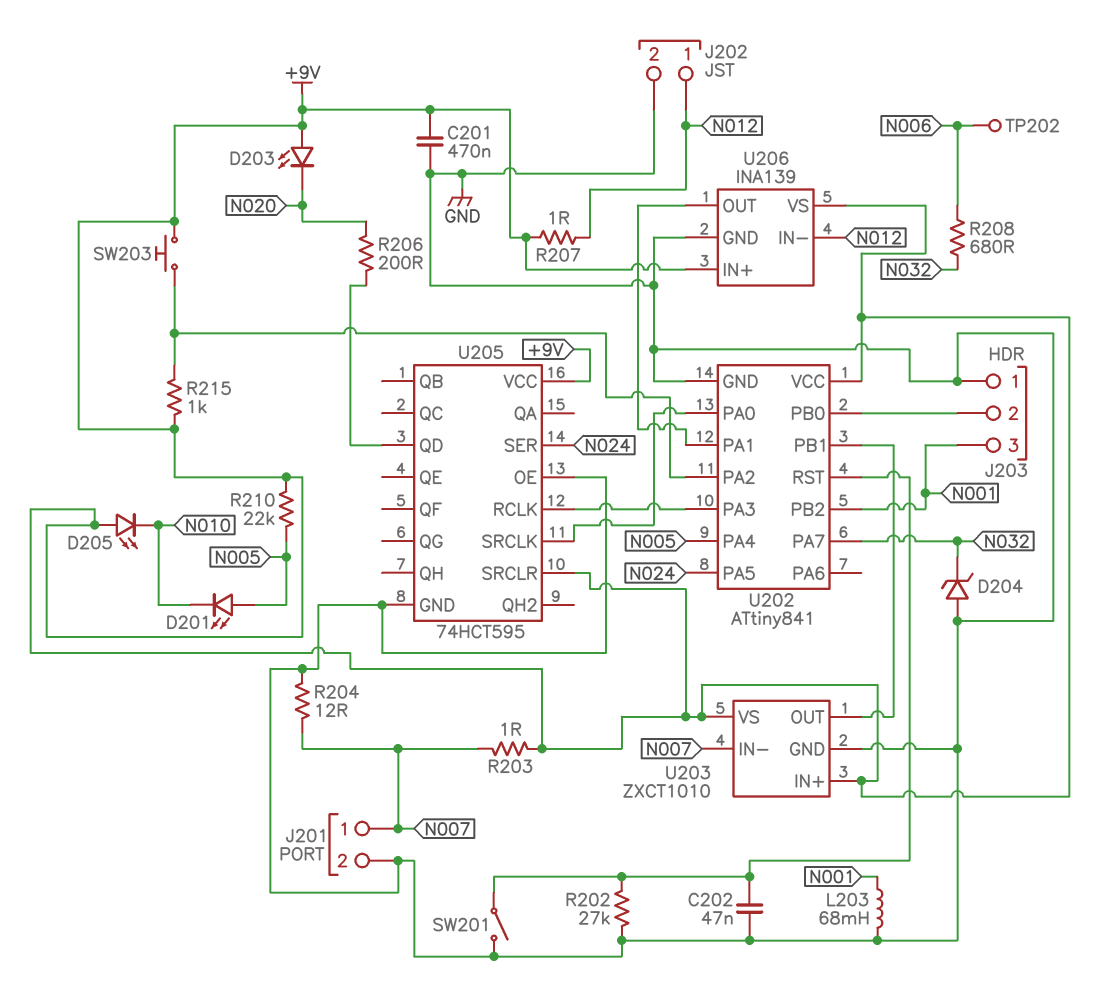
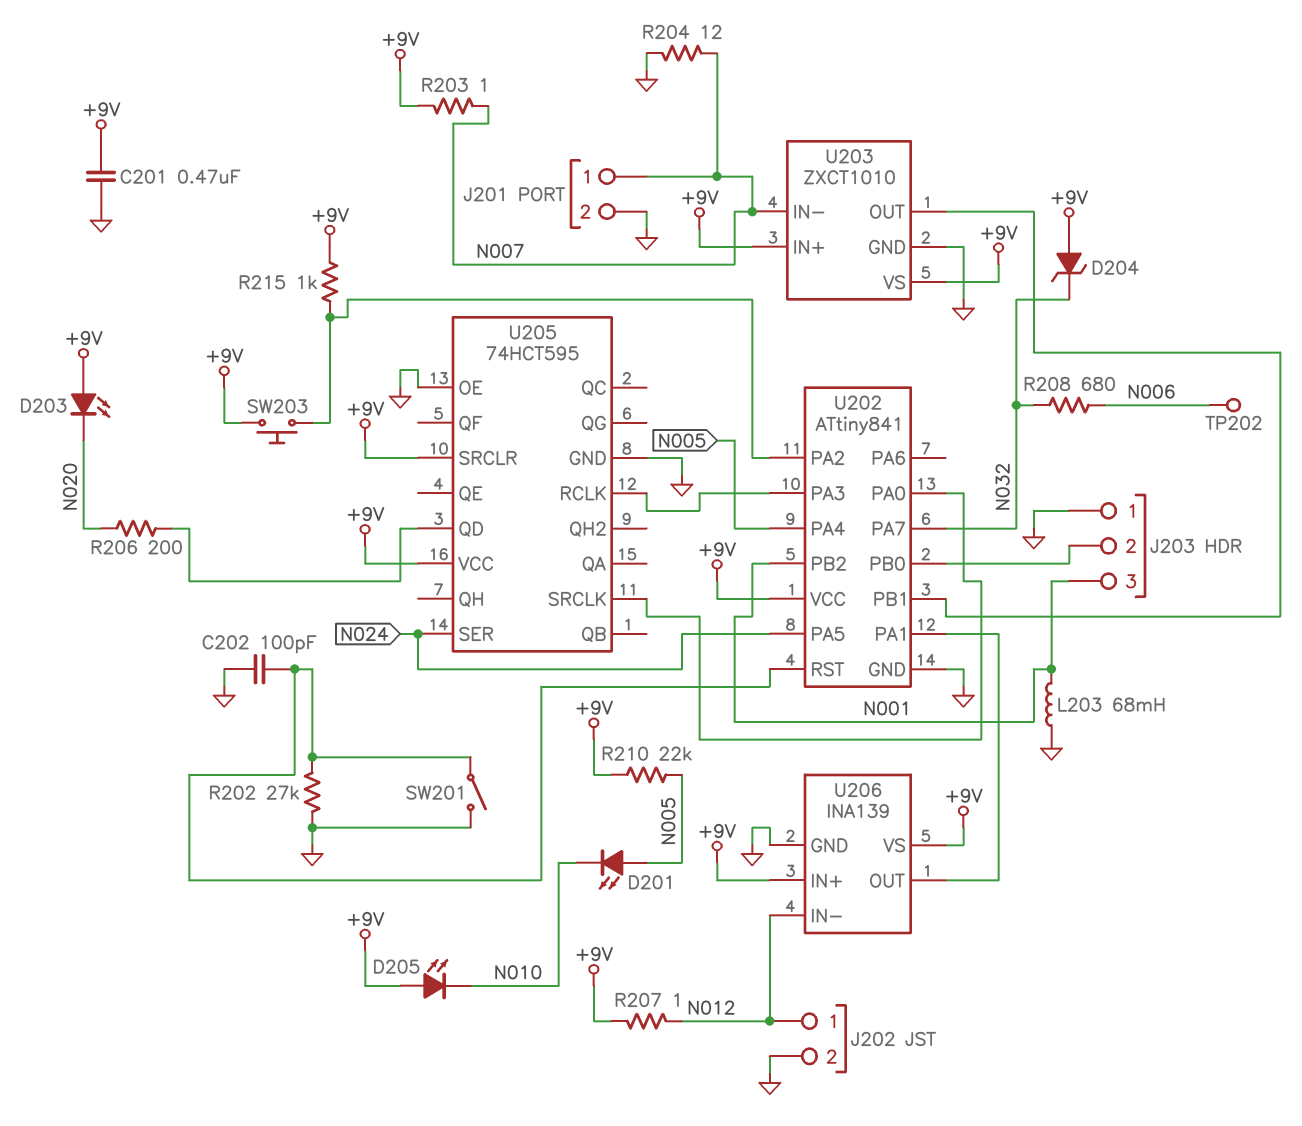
C202: 47nF (GND, U202/RST) -> 100pF (GND, U202/RST)
D204: zener (A GND, K N032) -> zener (A +9V, K N032)

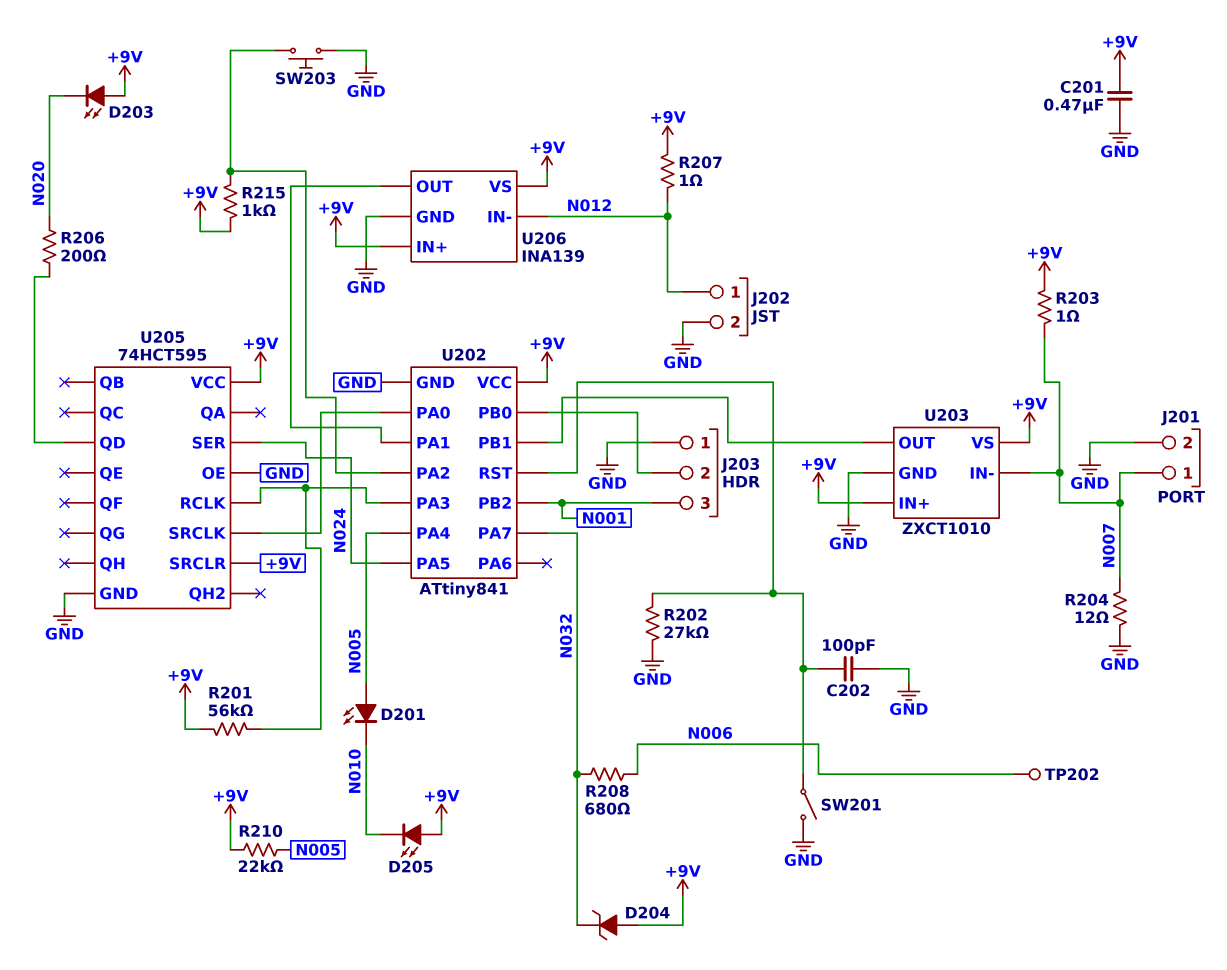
L203: 68mH (GND, N001) -> none
R201: none -> 56k (+9V, U202/PA3)
SW203: button (+9V, U202/PA2) -> button (GND, U202/PA2)

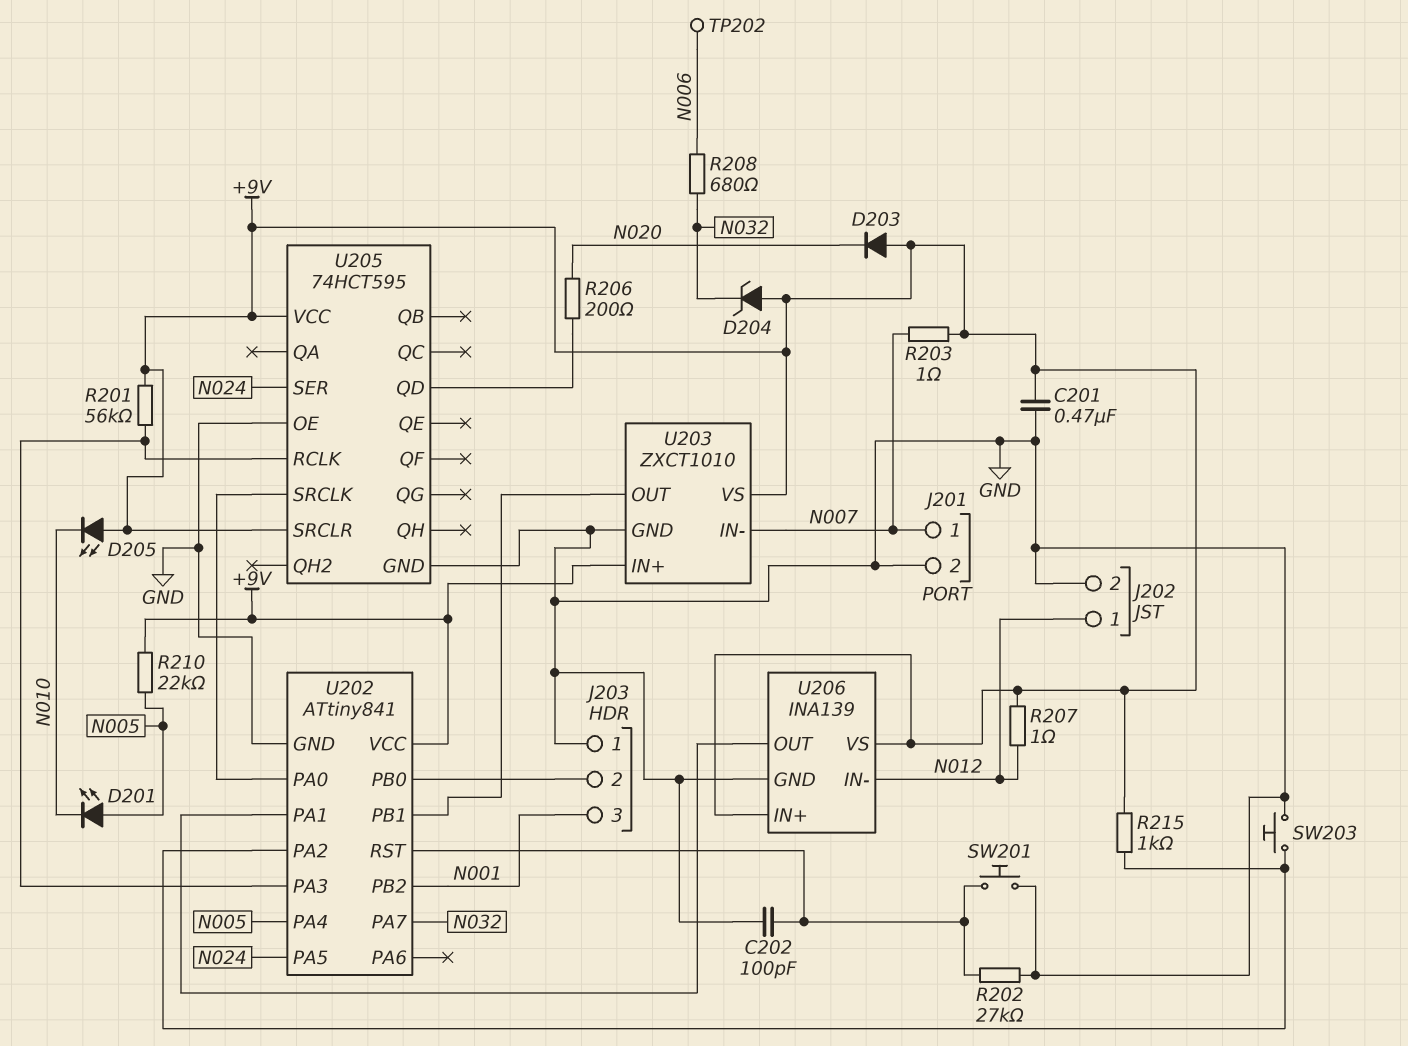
D203: LED (A +9V, K N020) -> diode (A +9V, K N020)
R204: 12 (GND, N007) -> none
SW201: switch (GND, U202/RST) -> button (GND, U202/RST)

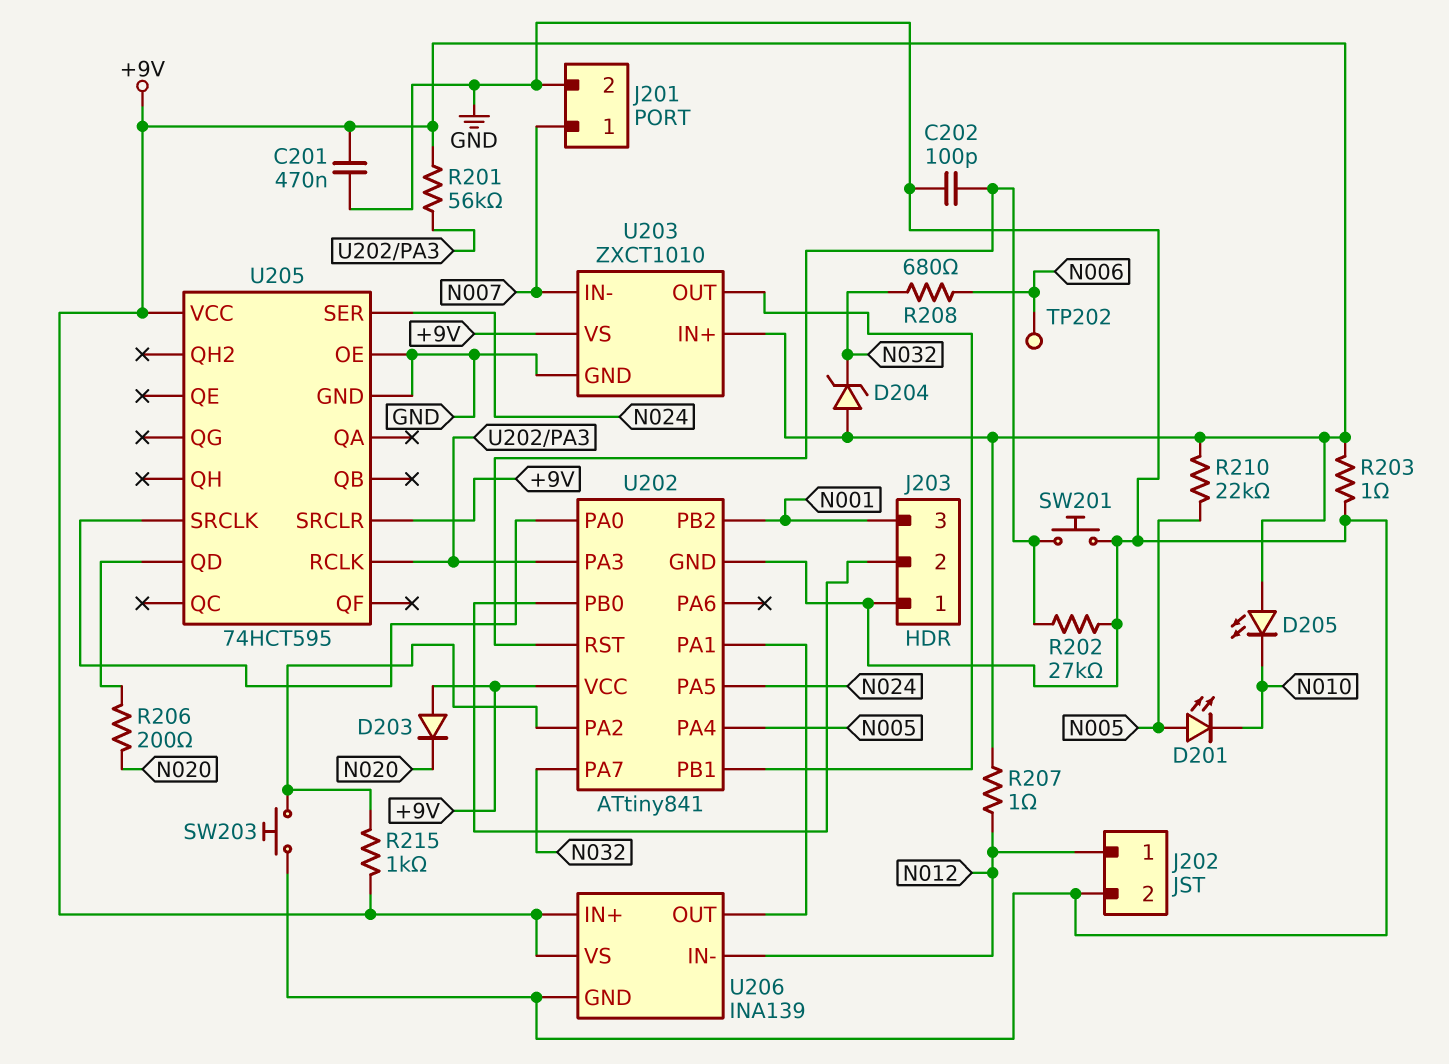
R203: 1 (+9V, N007) -> 1 (+9V, GND)

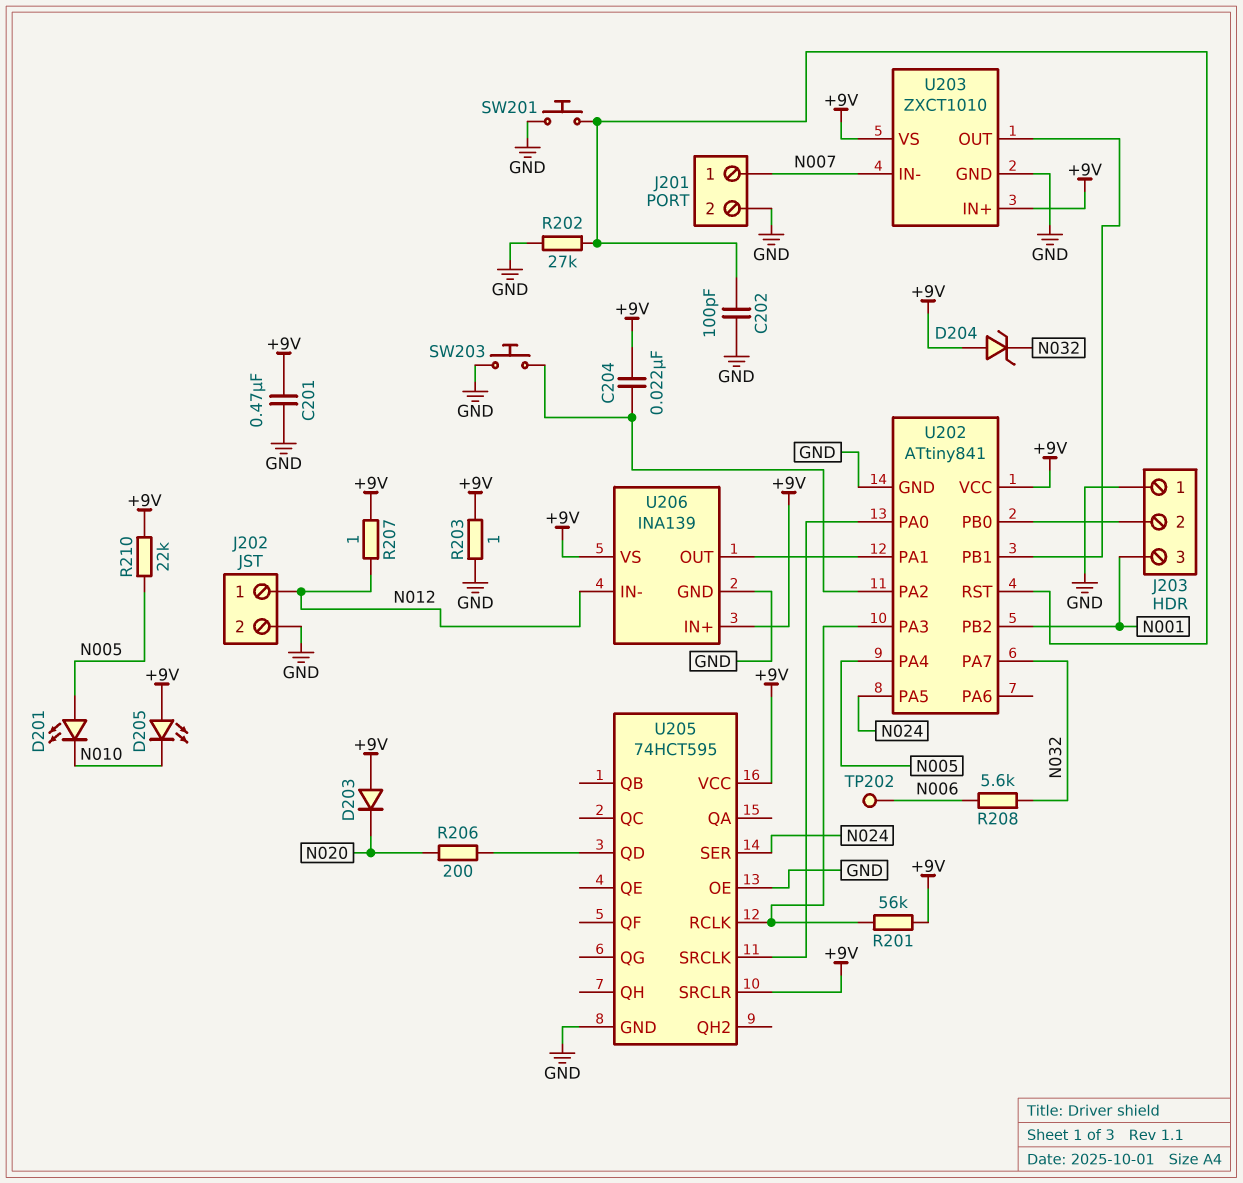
C204: none -> 22nF (+9V, U202/PA2)
R208: 680 (N006, N032) -> 5.6k (N006, N032)
R215: 1k (+9V, U202/PA2) -> none

